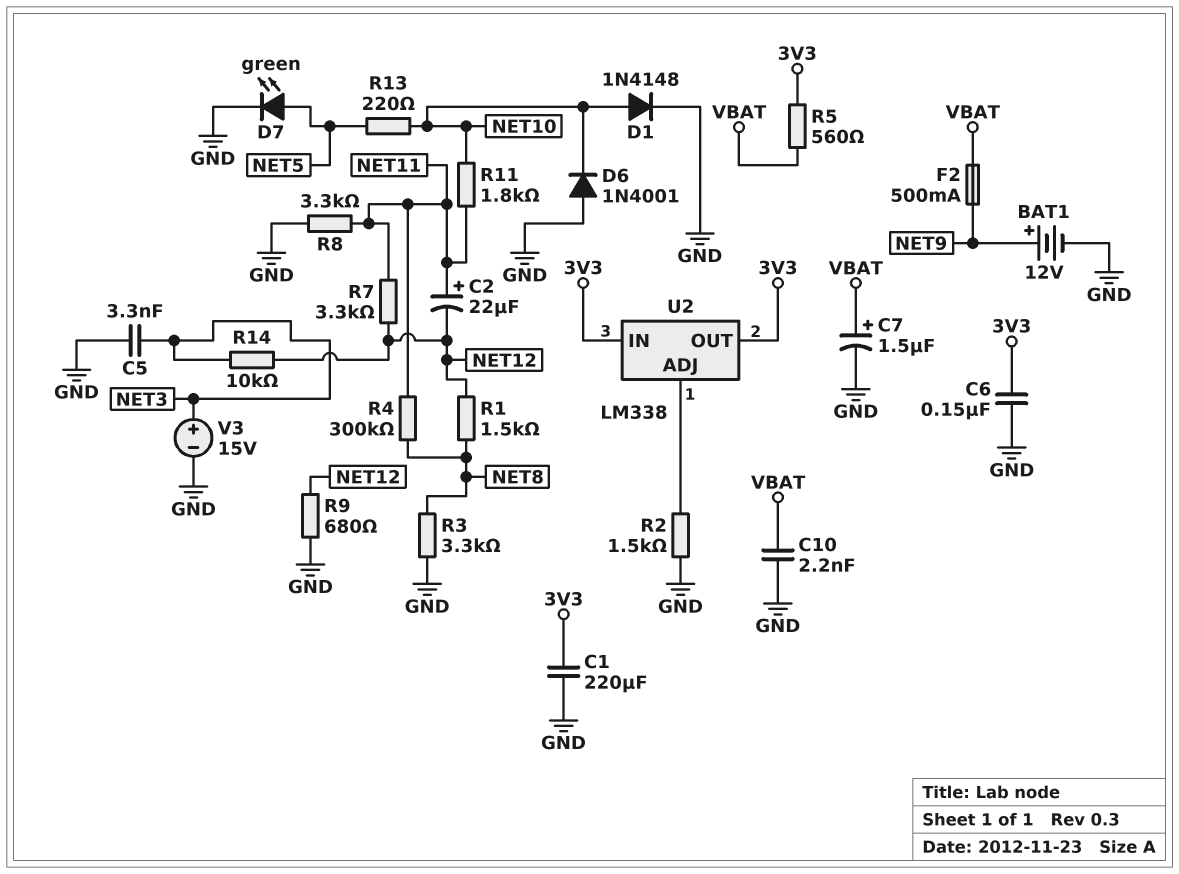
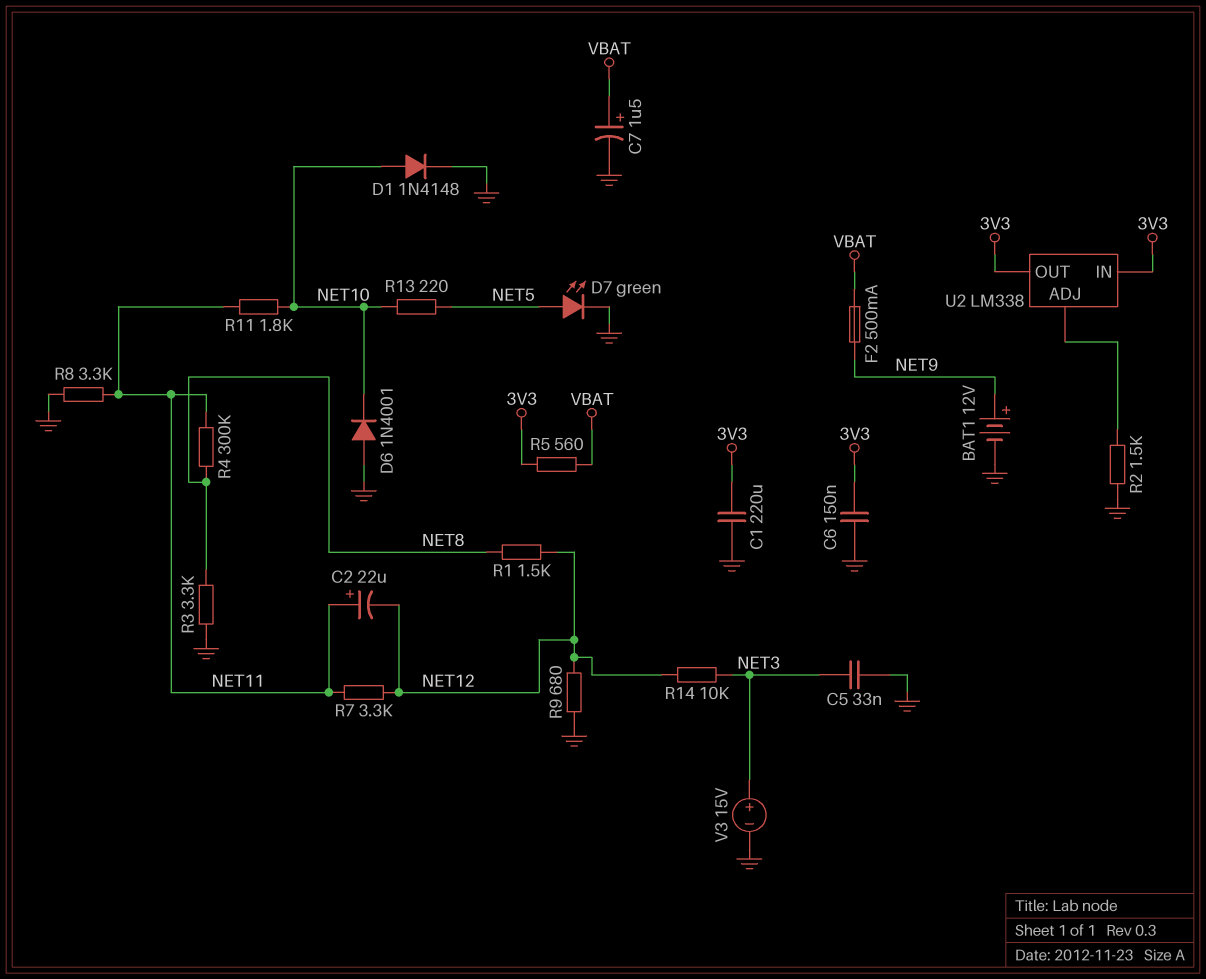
C5: 3.3nF (GND, NET3) -> 33nF (GND, NET3)
C10: 2.2nF (GND, VBAT) -> none

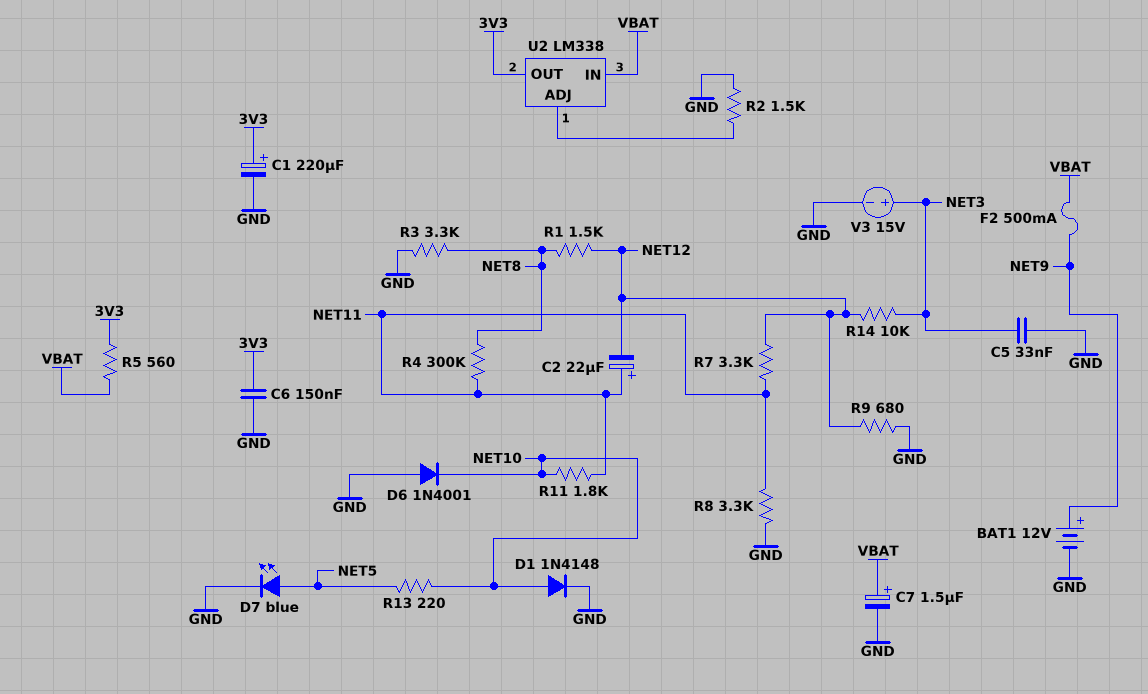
C1: 220uF (3V3, GND) -> 220uF (plus 3V3, minus GND)
D7: LED green (A NET5, K GND) -> LED blue (A NET5, K GND)
U2 pin IN: 3V3 -> VBAT

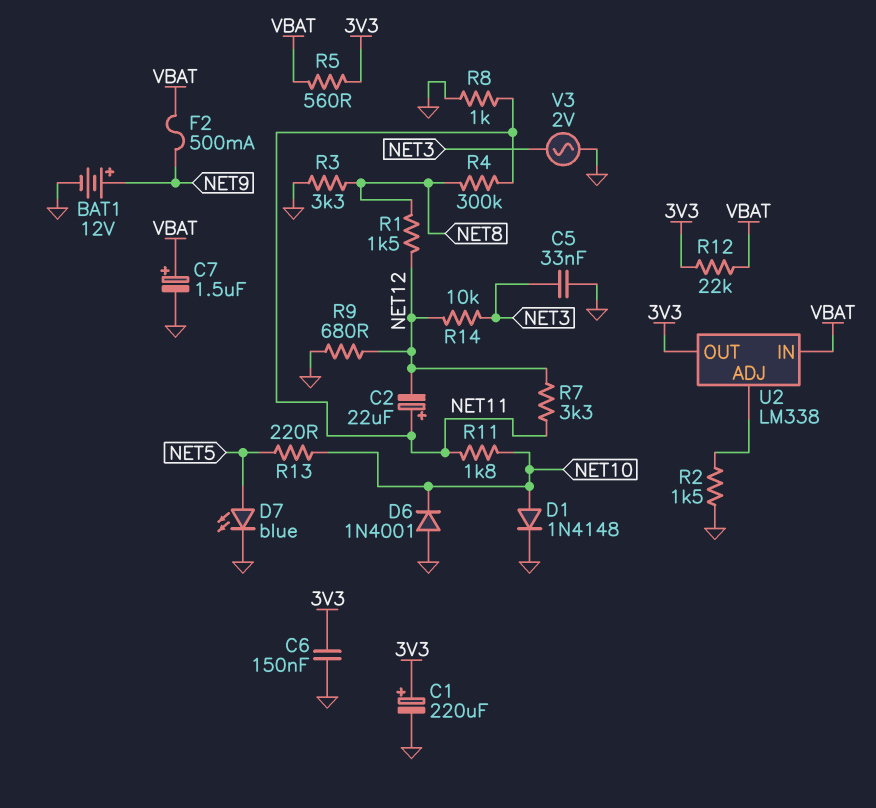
R8: 3.3k (GND, NET11) -> 1k (GND, NET11)
R12: none -> 22k (3V3, VBAT)
V3: 15V (plus NET3, minus GND) -> AC 2V (GND, NET3)

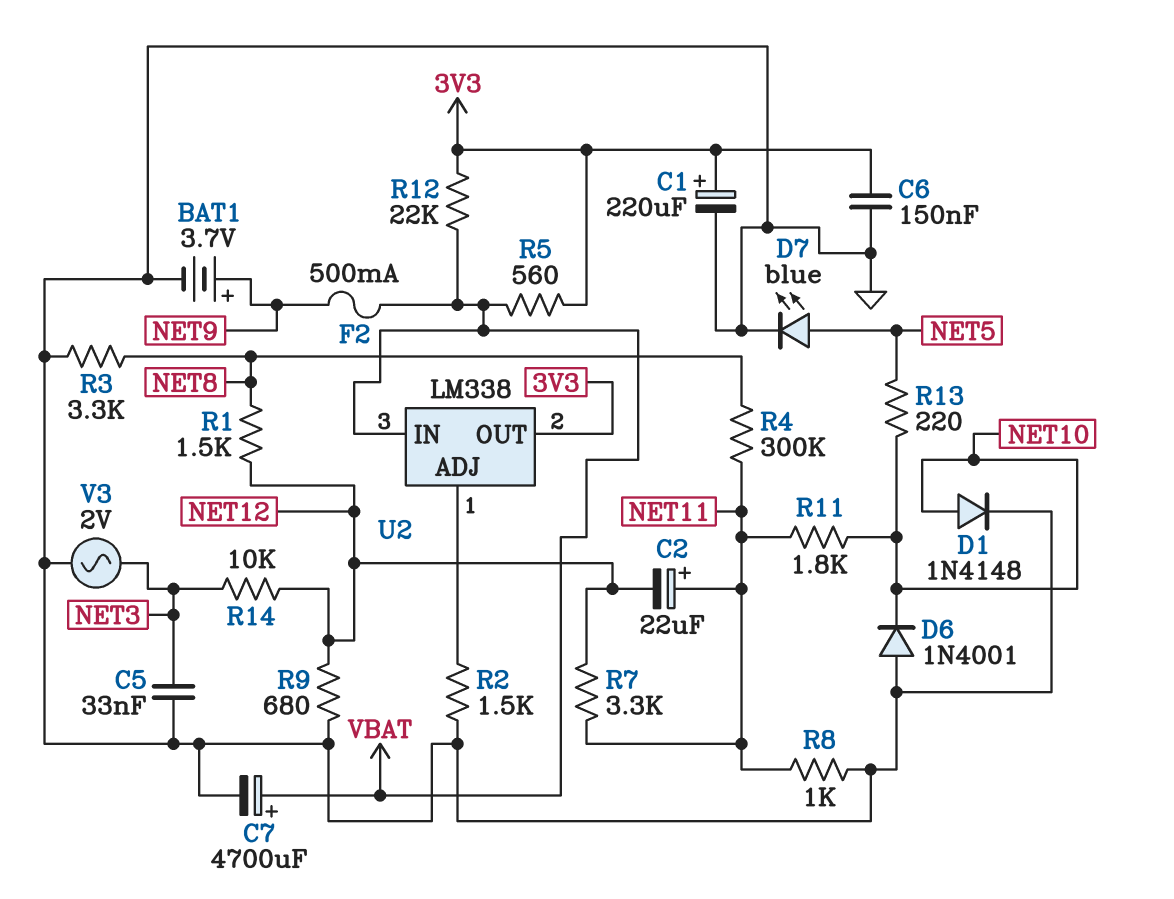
BAT1: 12V (plus NET9, minus GND) -> 3.7V (plus NET9, minus GND)
C7: 1.5uF (plus VBAT, minus GND) -> 4700uF (plus VBAT, minus GND)

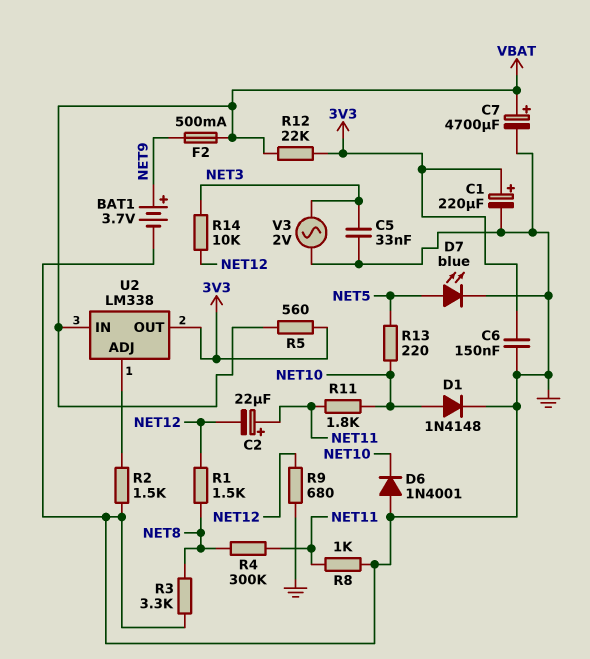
R7: 3.3k (NET11, NET12) -> none

